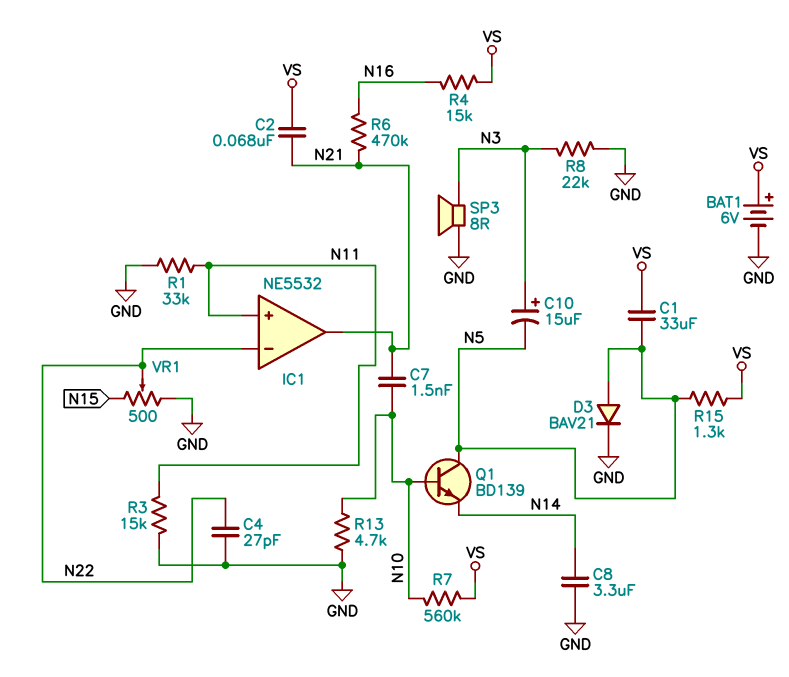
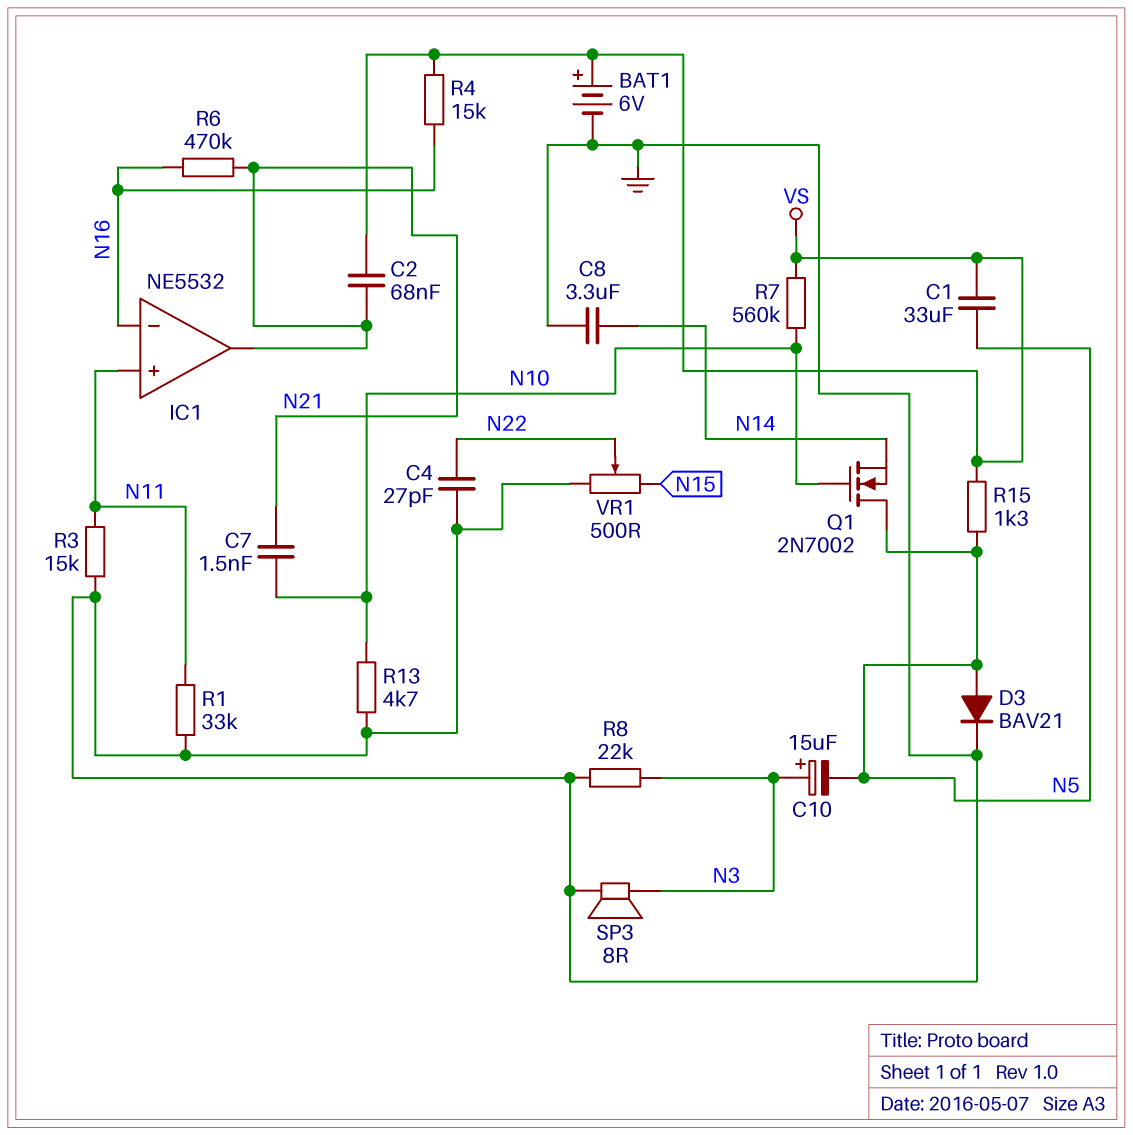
IC1 pin in-: N22 -> N16
Q1: NPN BD139 (B N10, C N5, E N14) -> NMOS 2N7002 (G N10, D N5, S N14)

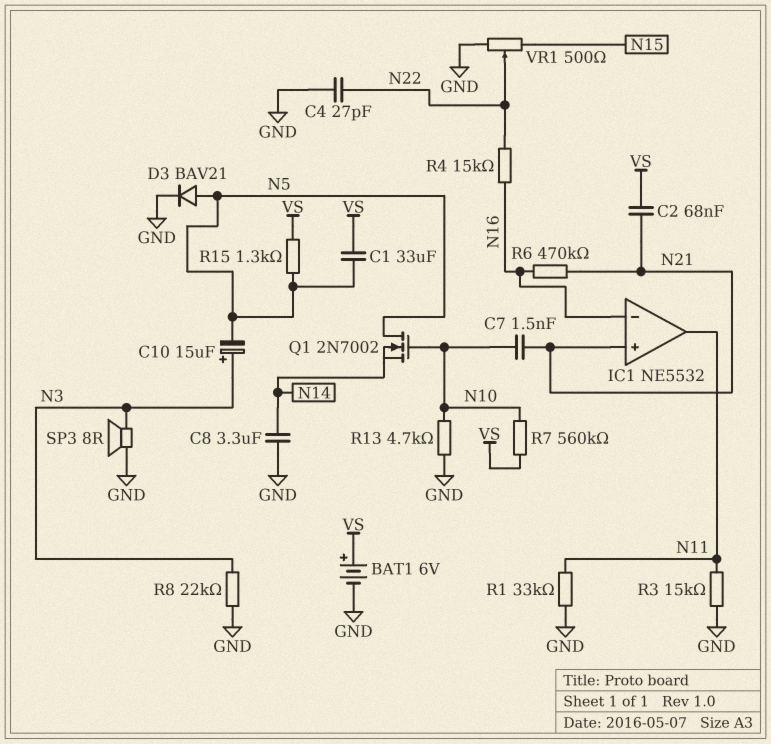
IC1 pin in+: N11 -> N21
IC1 pin out: N21 -> N11
R4: 15k (N16, VS) -> 15k (N16, N22)

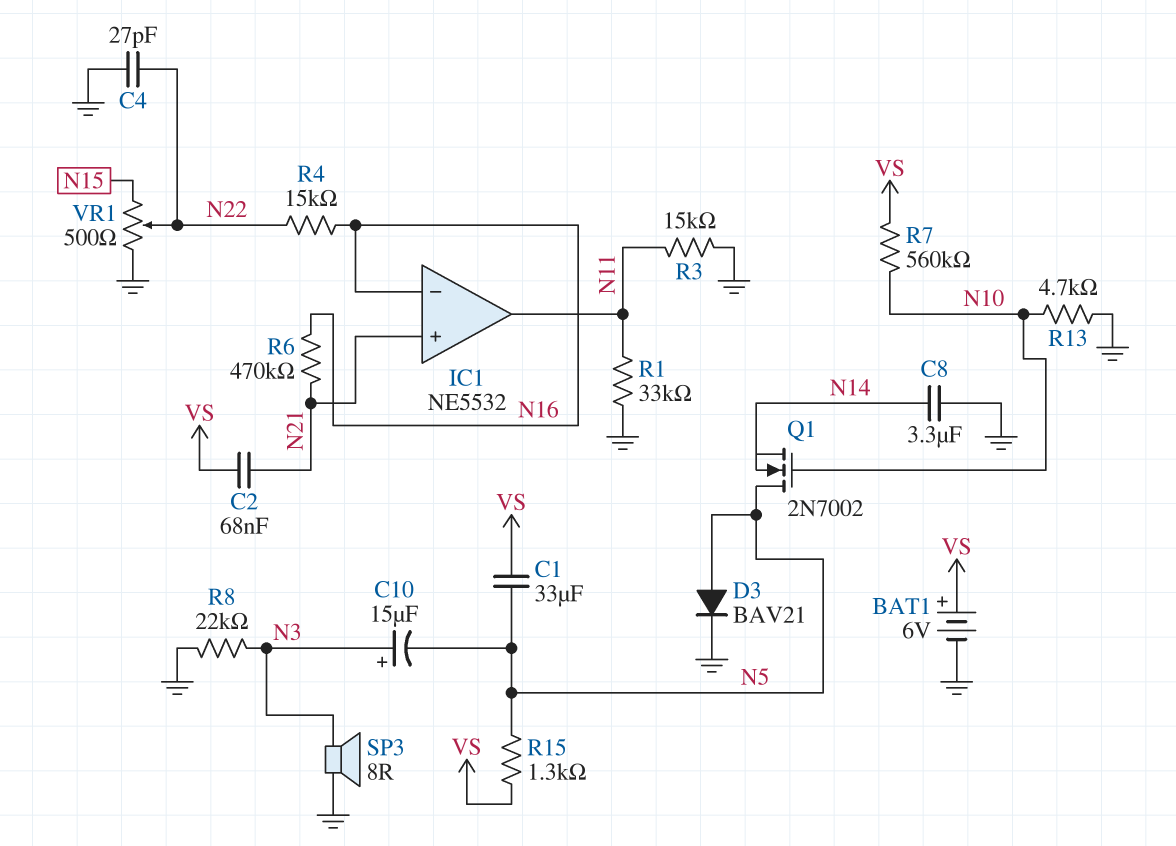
C7: 1.5nF (N10, N21) -> none

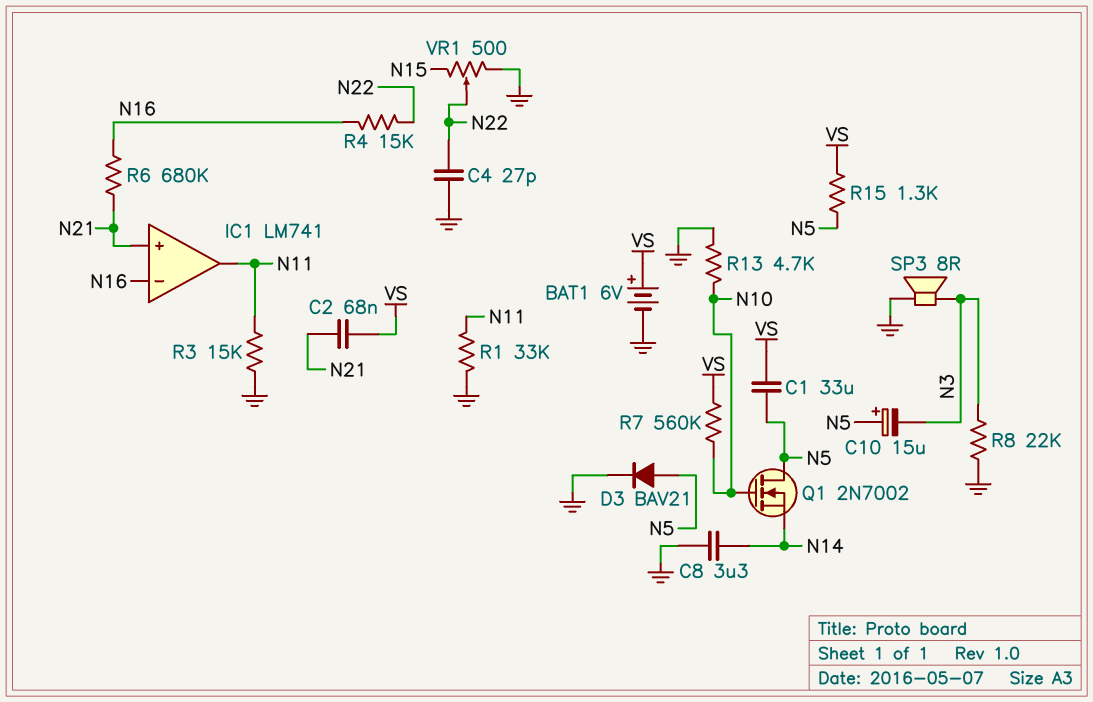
C10: 15uF (plus N3, minus N5) -> 15uF (plus N5, minus N3)
IC1: NE5532 -> LM741
R6: 470k (N16, N21) -> 680k (N16, N21)

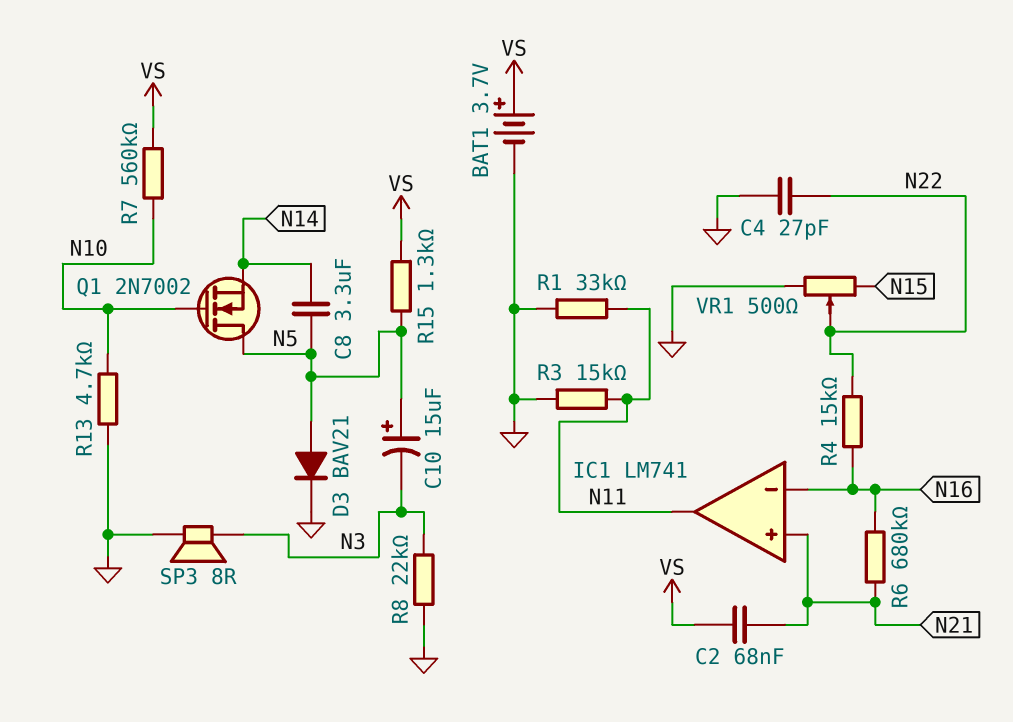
BAT1: 6V (plus VS, minus GND) -> 3.7V (plus VS, minus GND)
C1: 33uF (N5, VS) -> none
C8: 3.3uF (GND, N14) -> 3.3uF (N5, N14)

